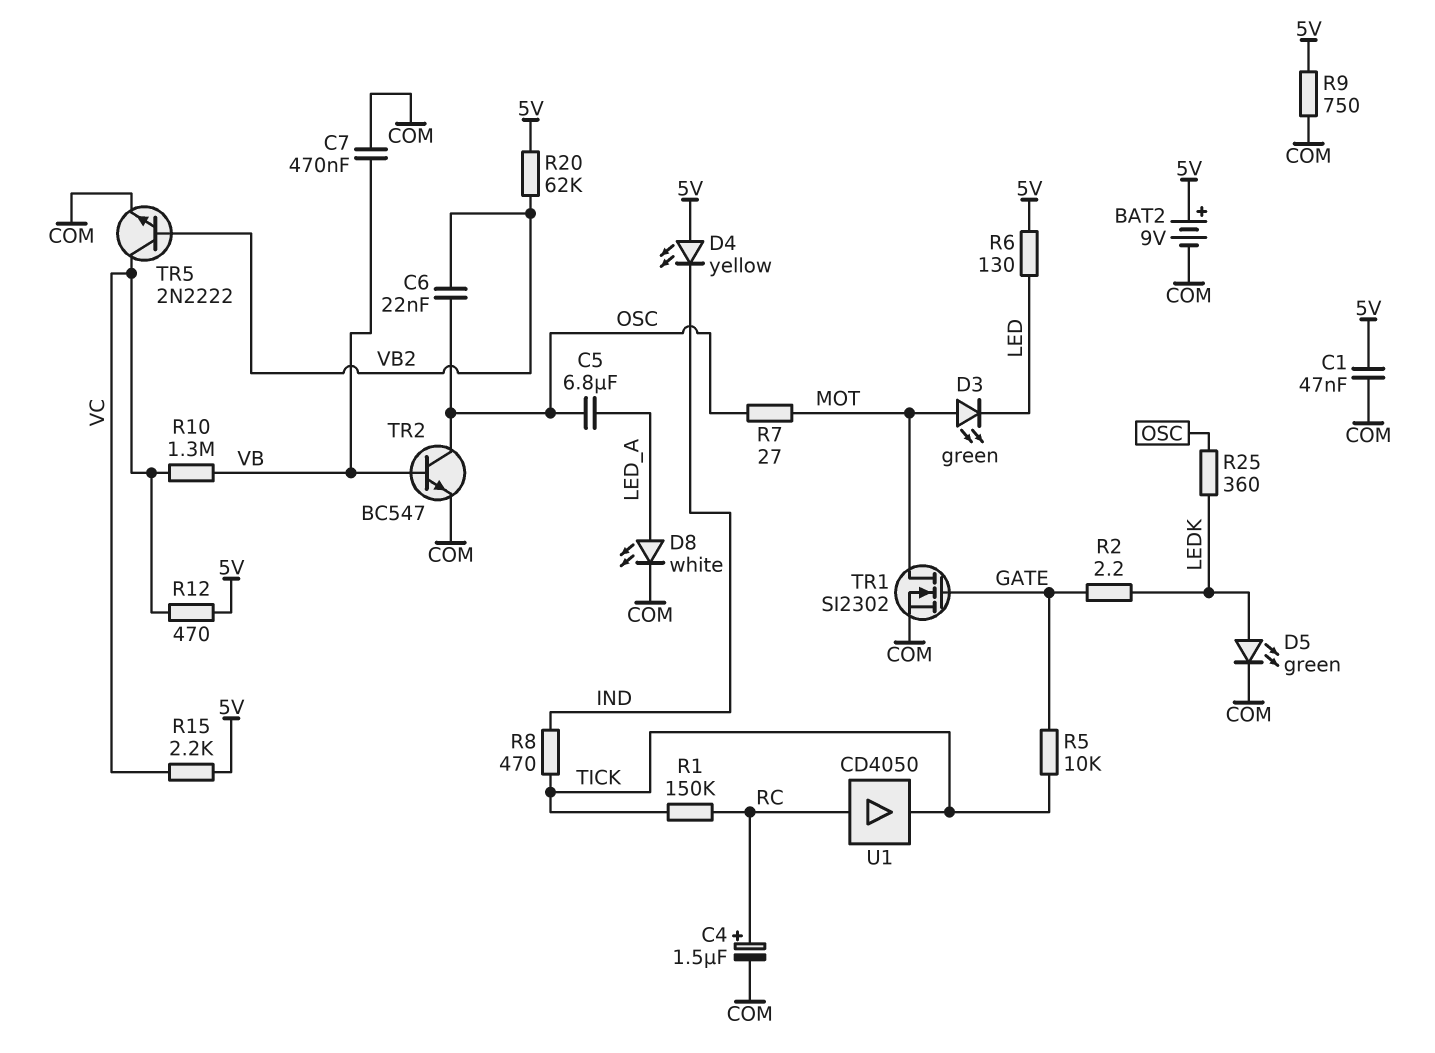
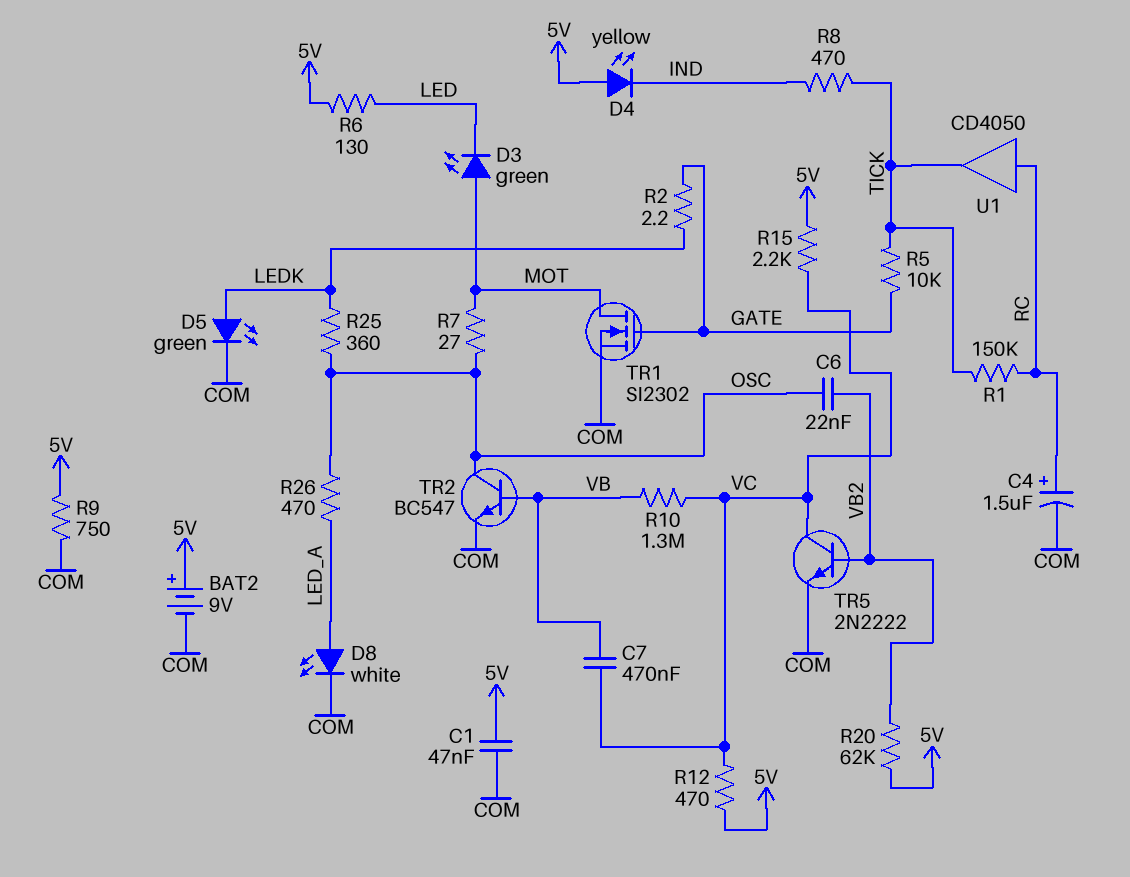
C5: 6.8uF (LED_A, OSC) -> none
C7: 470nF (COM, VB) -> 470nF (VB, VC)
R26: none -> 470 (LED_A, OSC)

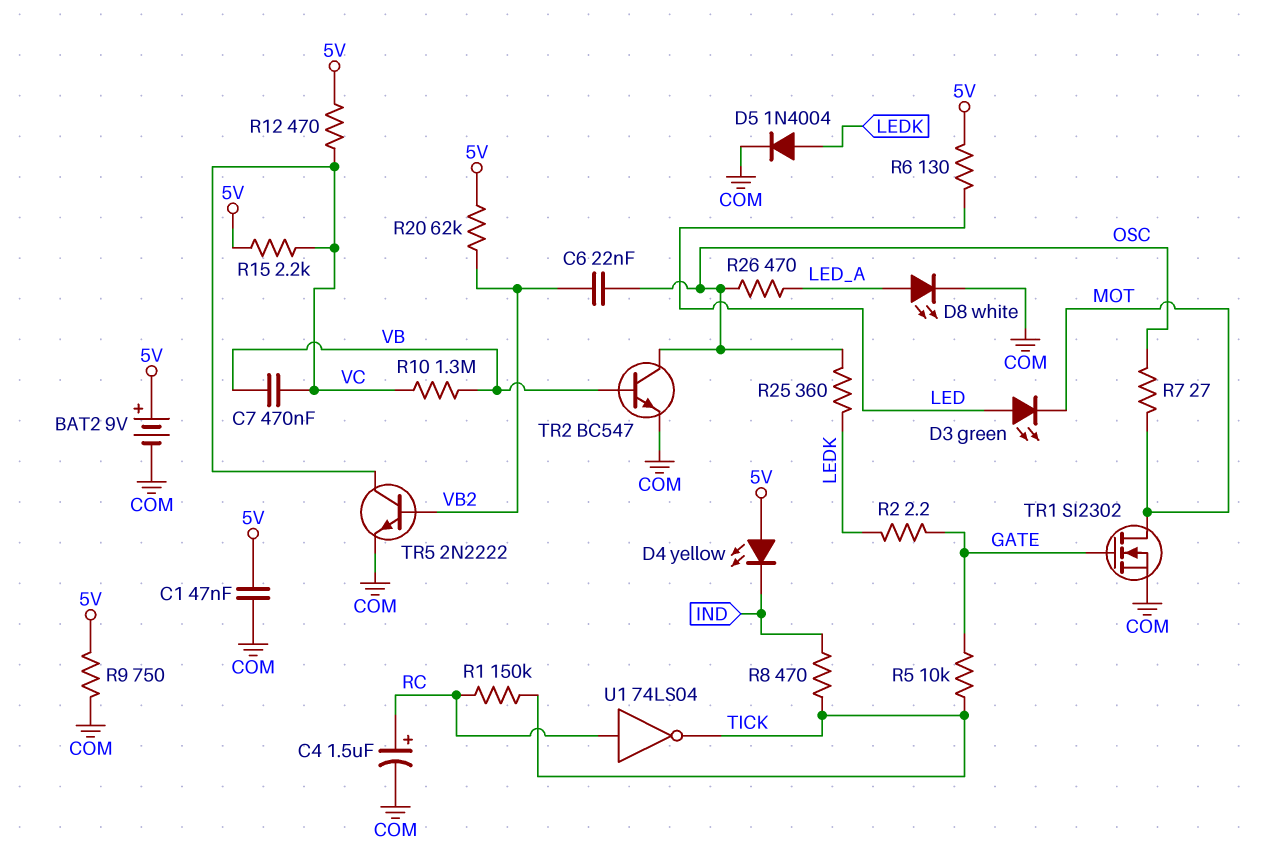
D3: LED green (A MOT, K LED) -> LED green (A LED, K MOT)
D5: LED green (A LEDK, K COM) -> diode 1N4004 (A LEDK, K COM)
U1: buffer CD4050 (in RC, out TICK) -> NOT 74LS04 (in RC, out TICK)

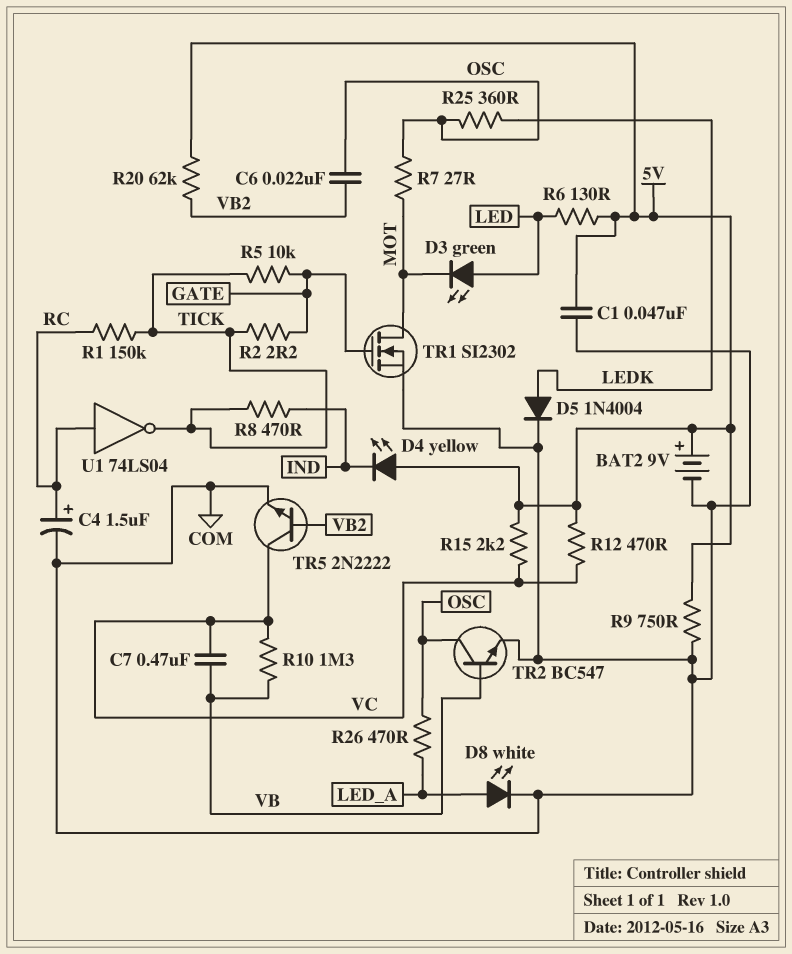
R2: 2.2 (GATE, LEDK) -> 2.2 (GATE, TICK)

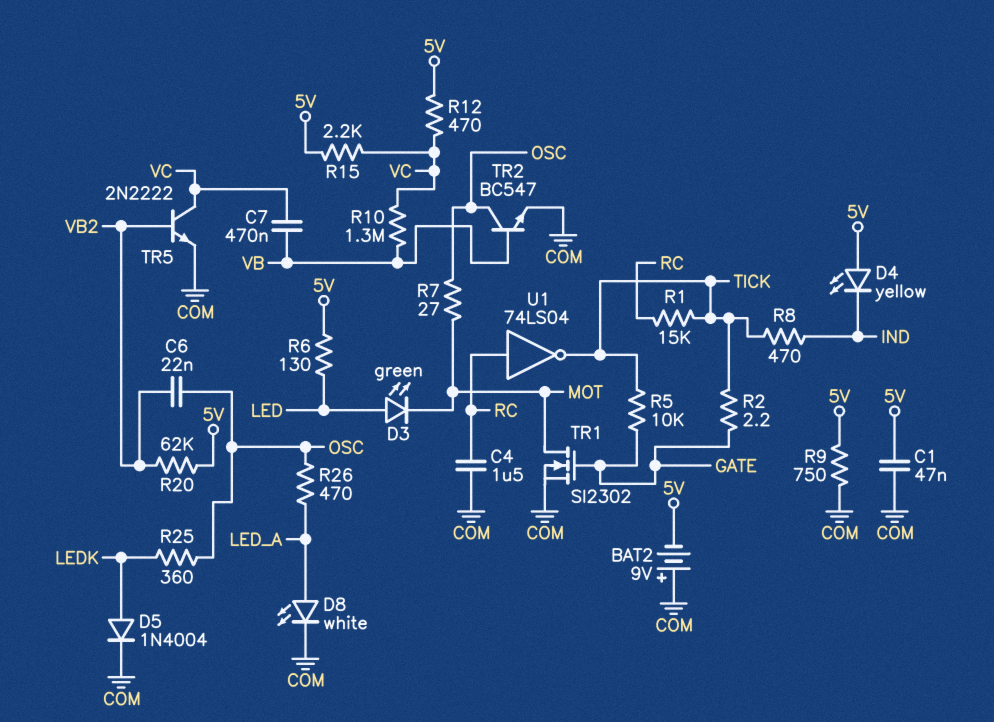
BAT2: 9V (plus 5V, minus COM) -> 9V (plus COM, minus 5V)
C4: 1.5uF (plus RC, minus COM) -> 1.5uF (COM, RC)
R1: 150k (RC, TICK) -> 15k (RC, TICK)

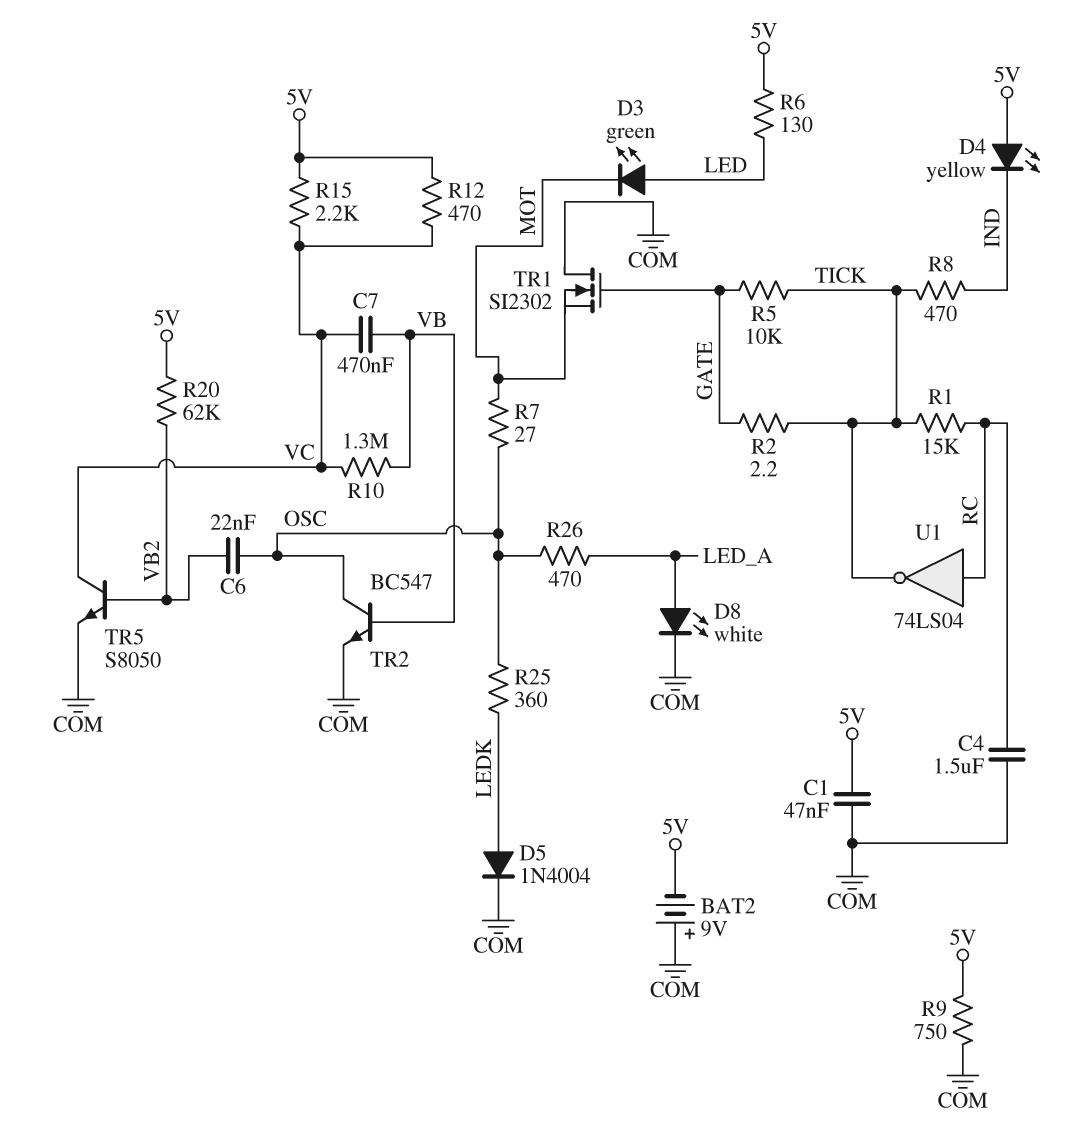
TR1: NMOS SI2302 (G GATE, D MOT, S COM) -> NMOS SI2302 (G GATE, D COM, S MOT)
TR5: NPN 2N2222 (B VB2, C VC, E COM) -> NPN S8050 (B VB2, C VC, E COM)

